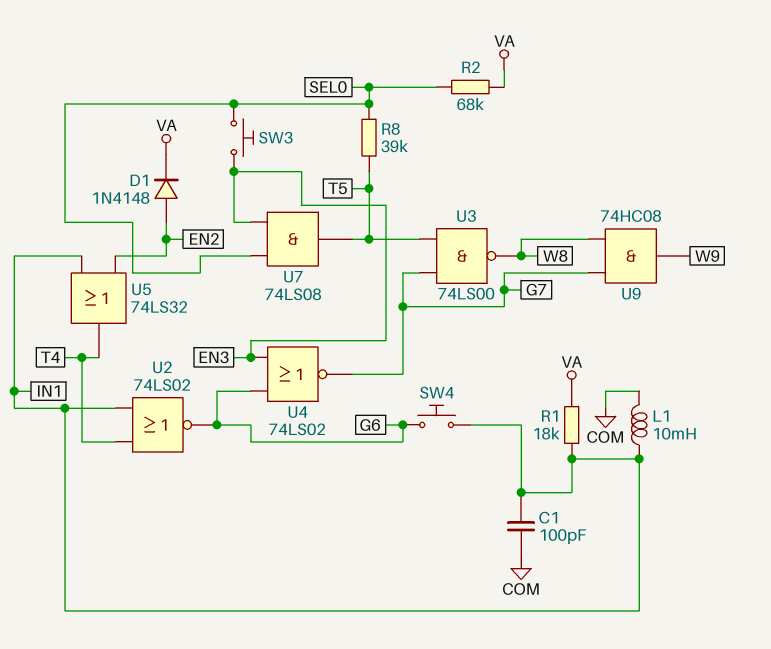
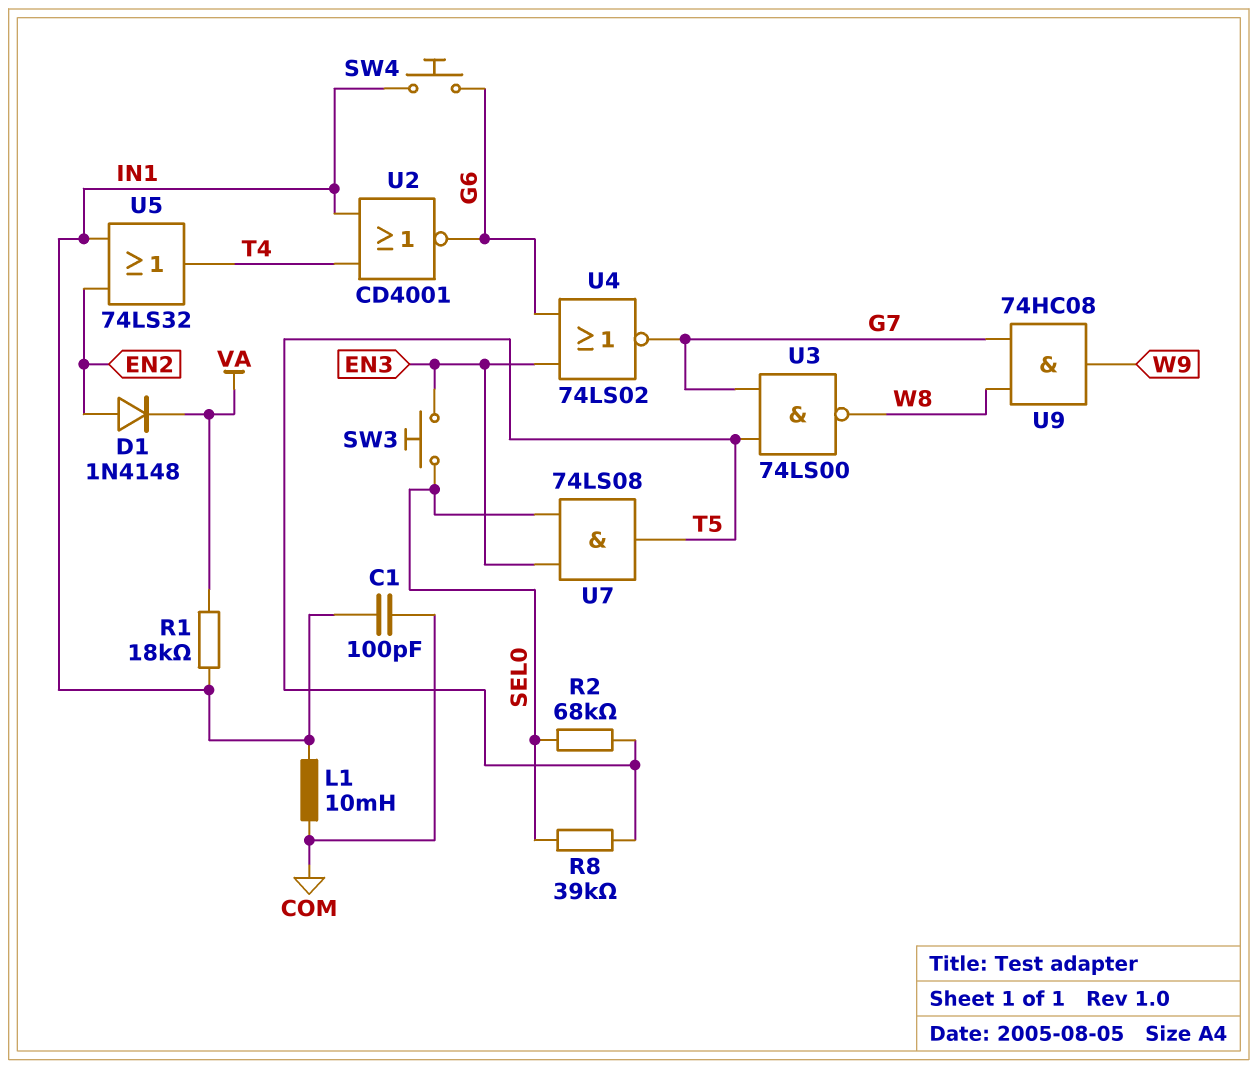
R2: 68k (SEL0, VA) -> 68k (SEL0, T5)
U2: NOR 74LS02 (in IN1, in T4, out G6) -> NOR CD4001 (in IN1, in T4, out G6)

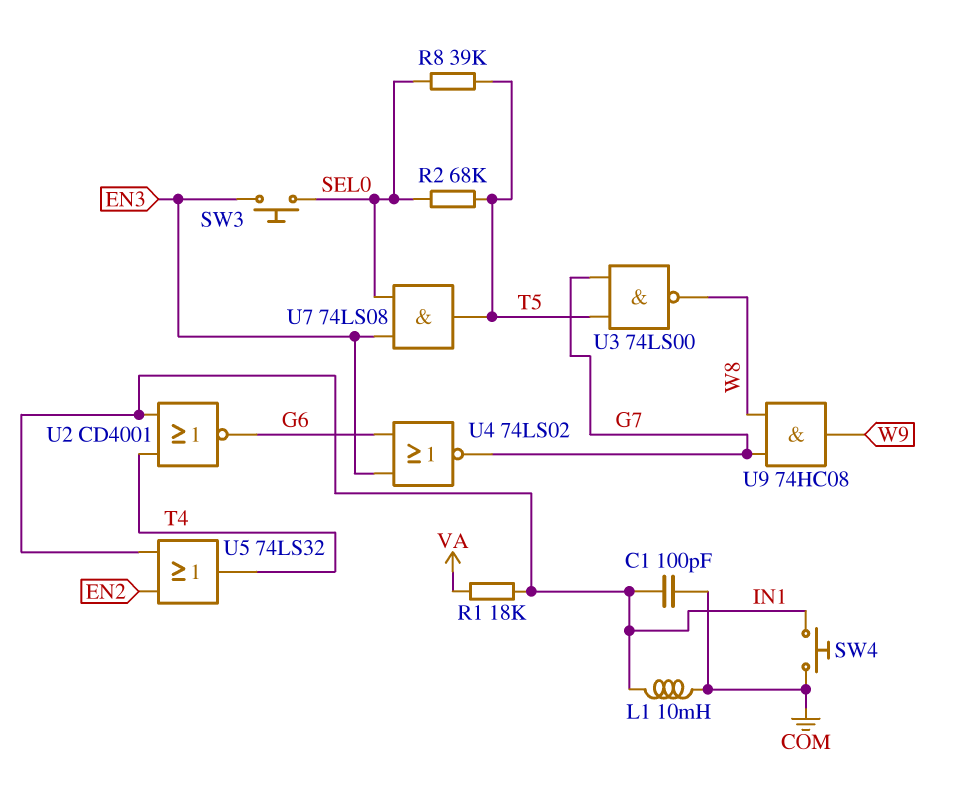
D1: diode 1N4148 (A EN2, K VA) -> none
SW4: button (G6, IN1) -> button (COM, IN1)

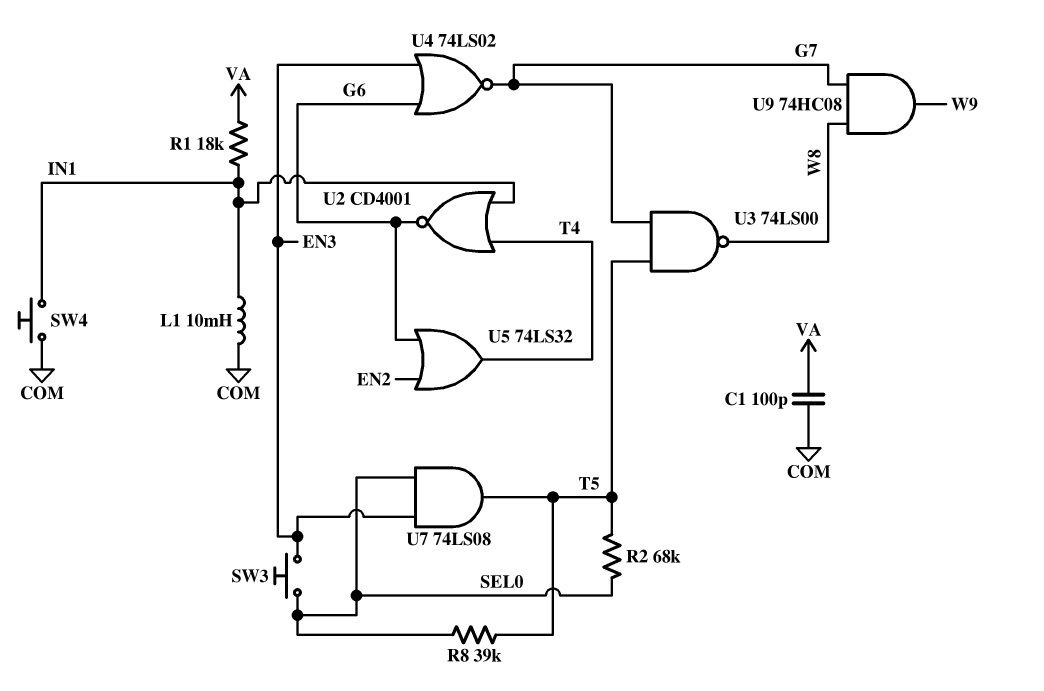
C1: 100pF (COM, IN1) -> 100pF (COM, VA)
U5: OR 74LS32 (in EN2, in IN1, out T4) -> OR 74LS32 (in EN2, in G6, out T4)

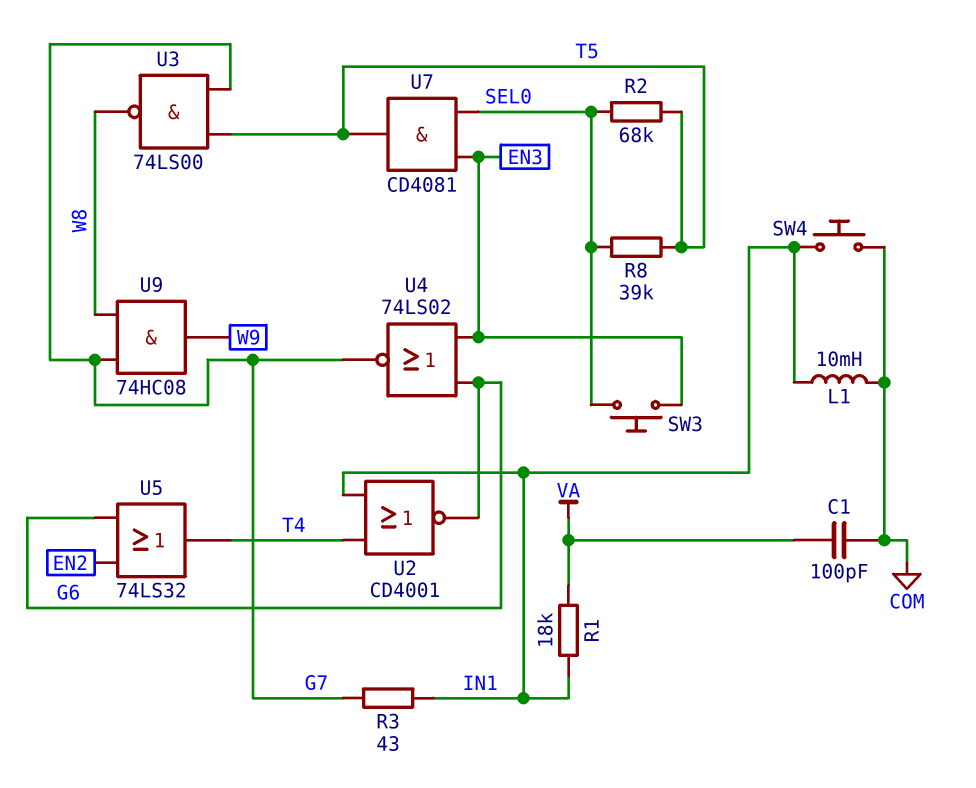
R3: none -> 43 (G7, IN1)
U7: AND 74LS08 (in EN3, in SEL0, out T5) -> AND CD4081 (in EN3, in SEL0, out T5)

